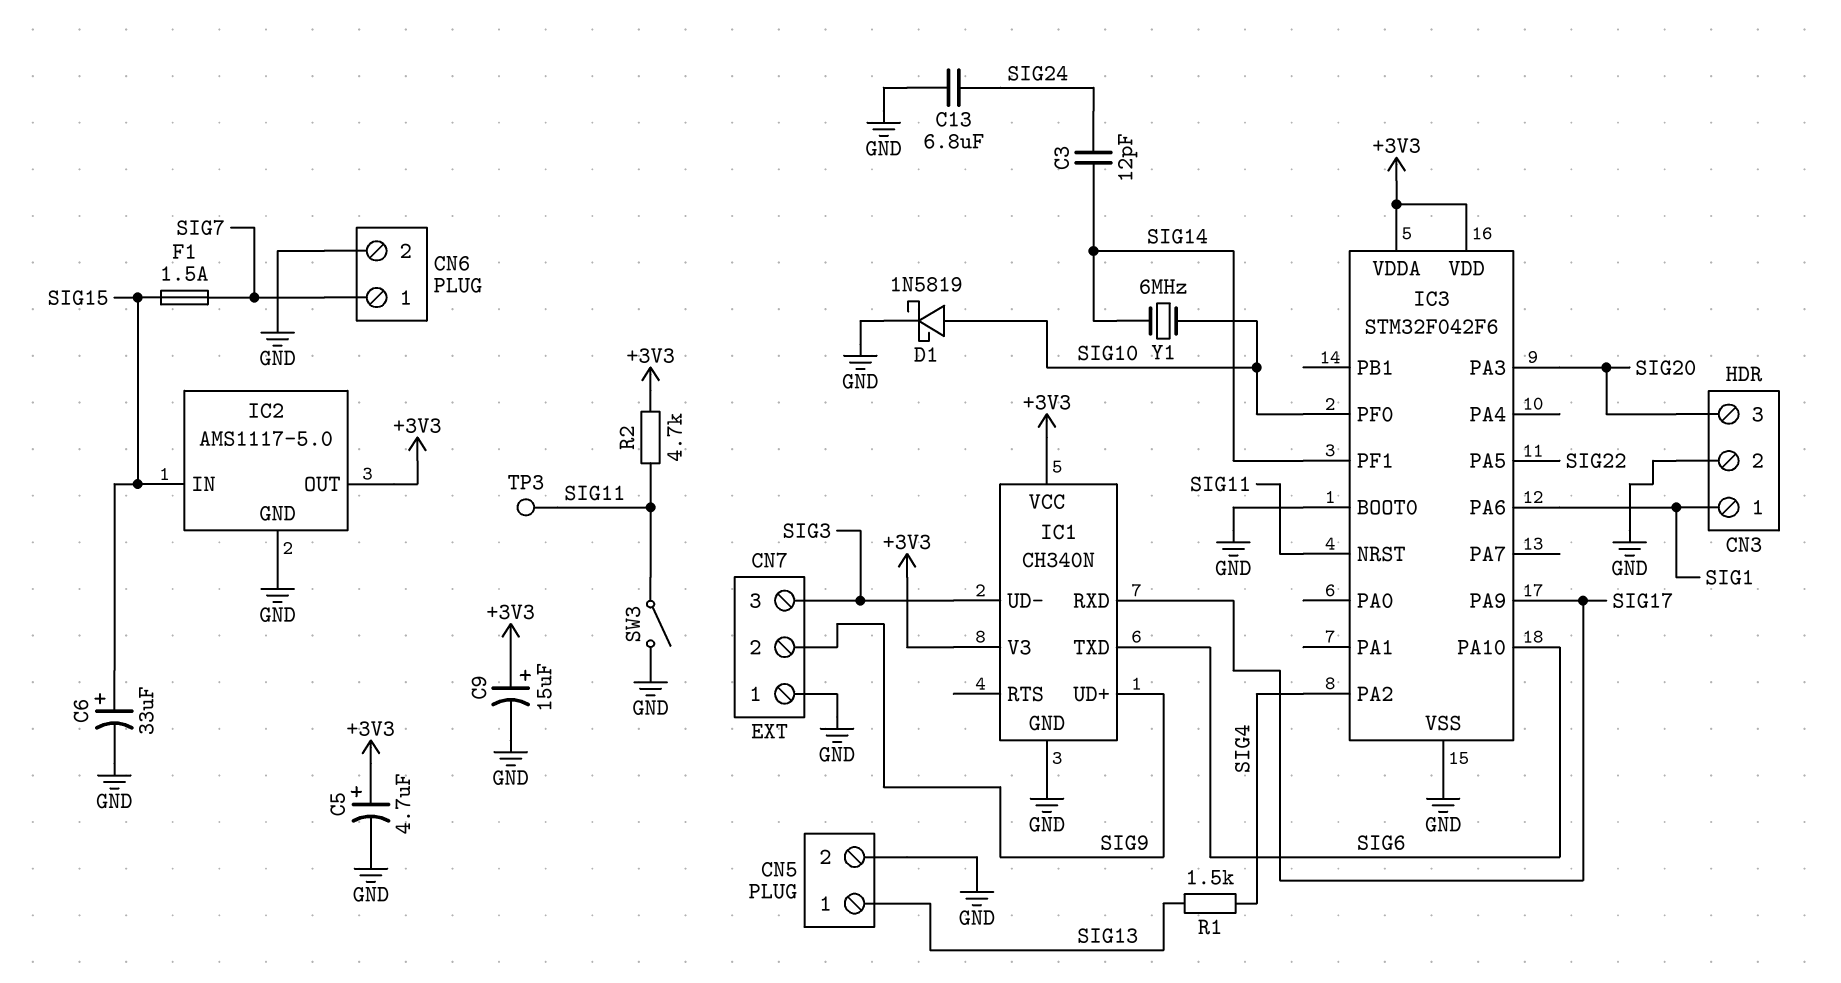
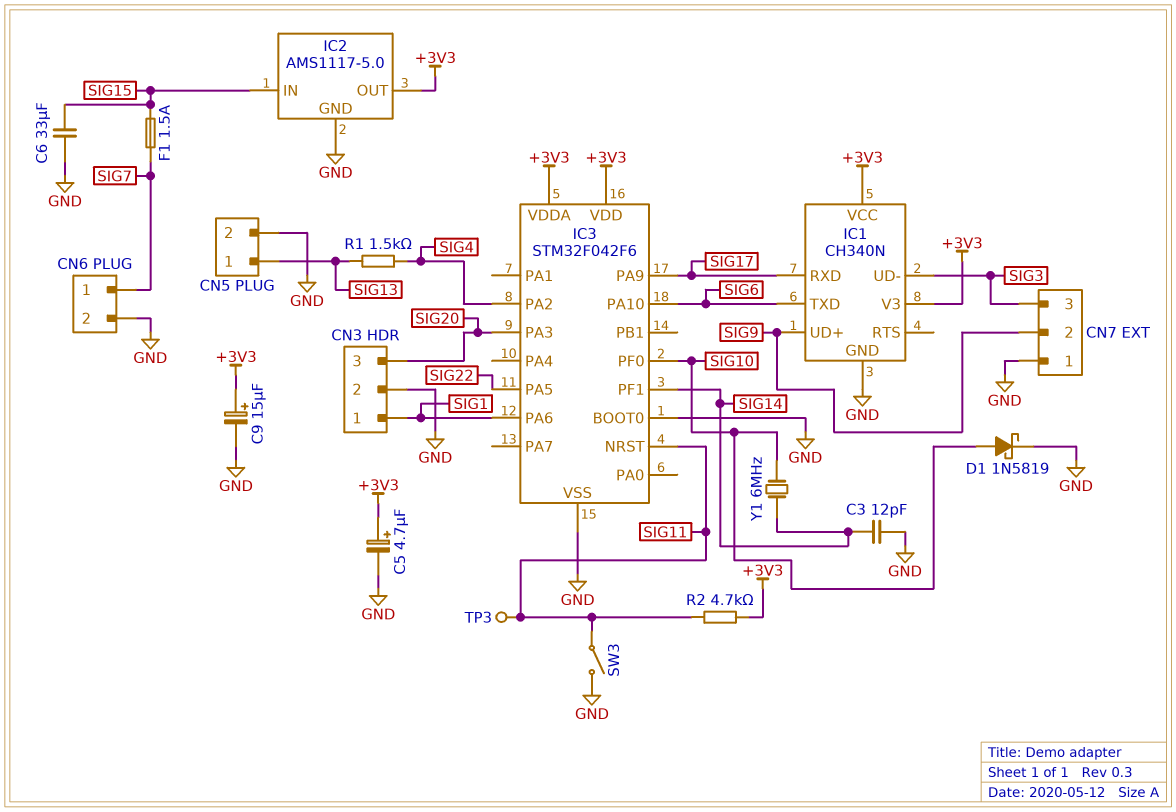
C3: 12pF (SIG14, SIG24) -> 12pF (GND, SIG14)
C6: 33uF (plus SIG15, minus GND) -> 33uF (GND, SIG15)
C13: 6.8uF (GND, SIG24) -> none

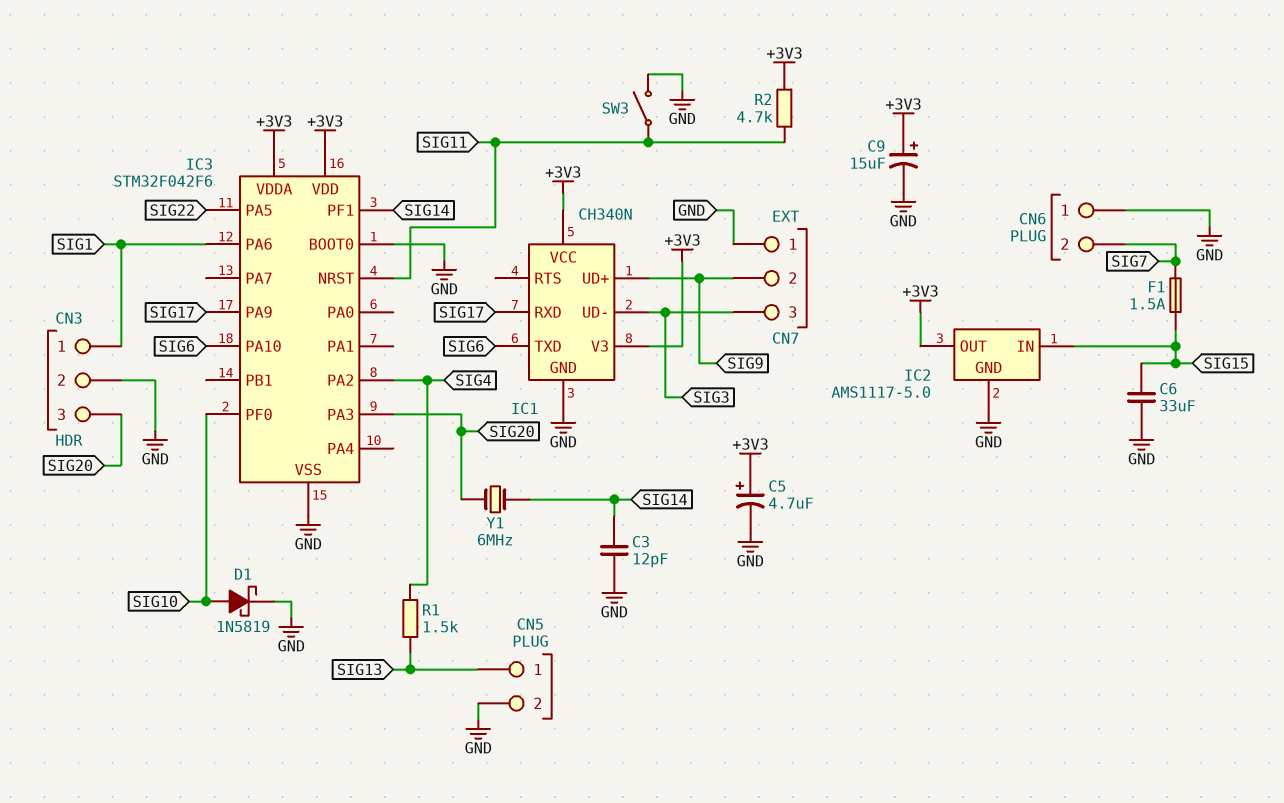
CN6 pin 1: SIG7 -> GND
CN6 pin 2: GND -> SIG7
TP3: test point (SIG11) -> none
Y1: 6MHz (SIG10, SIG14) -> 6MHz (SIG14, SIG20)

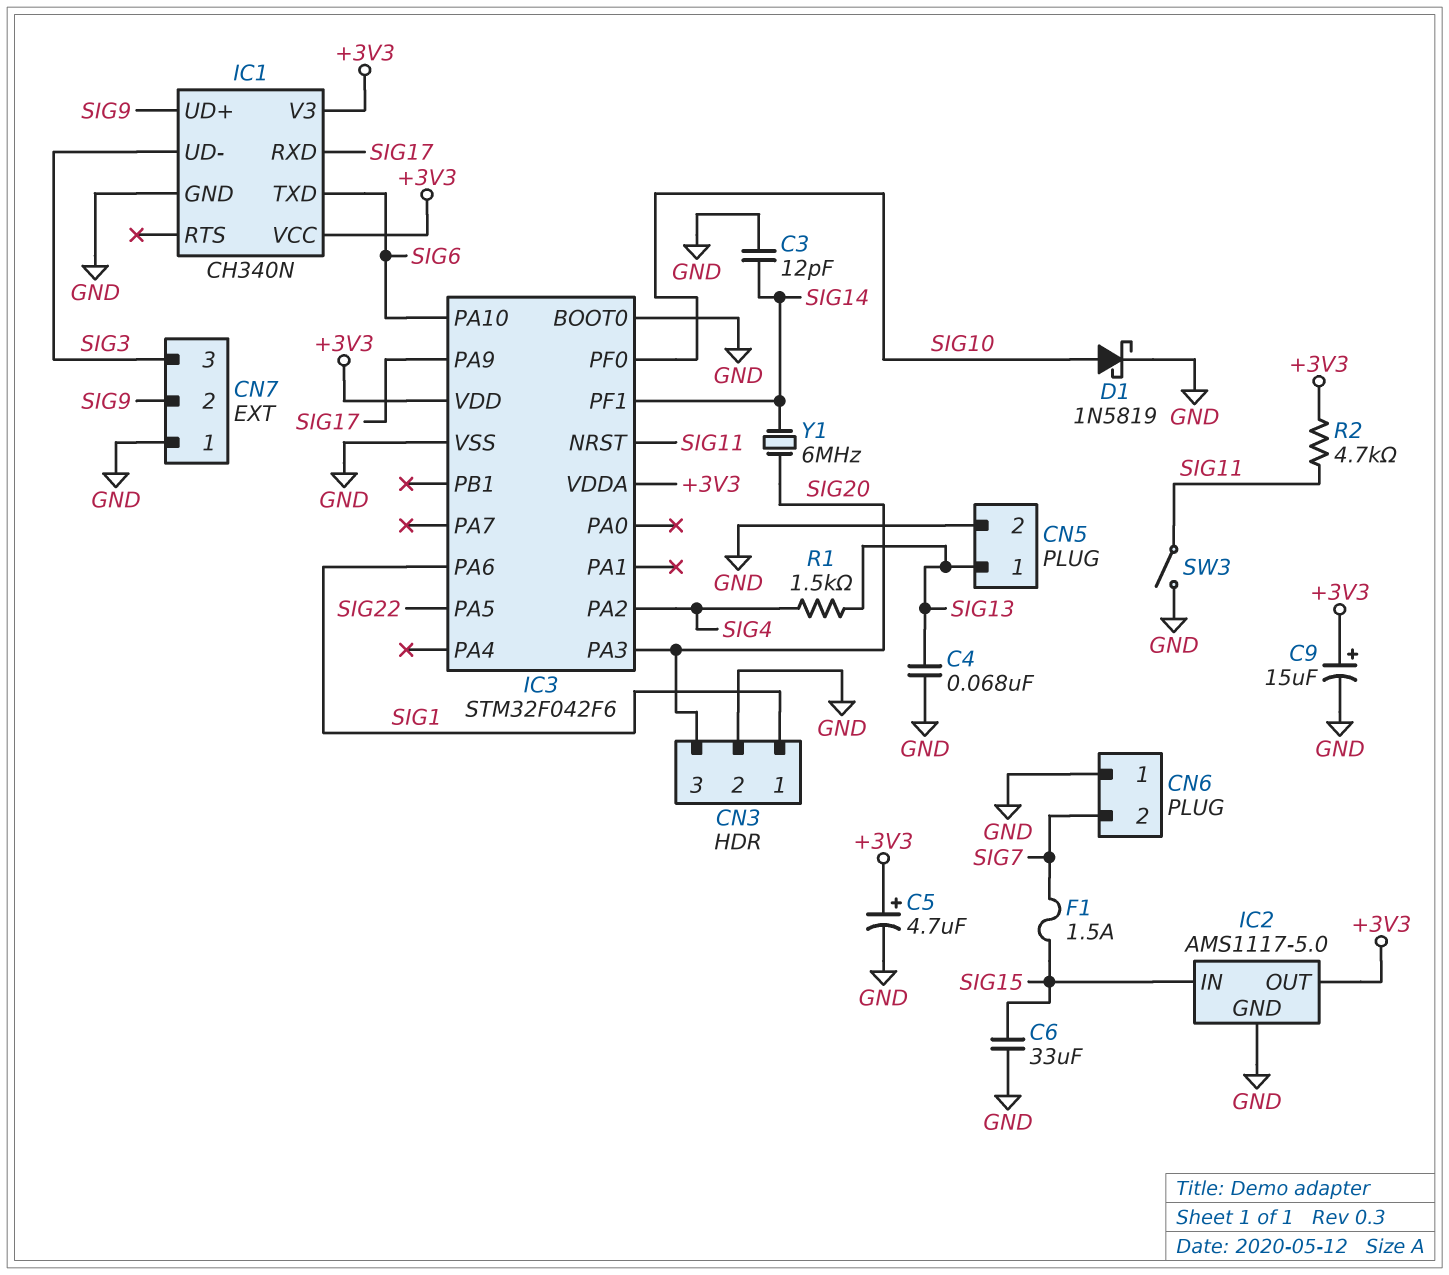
C4: none -> 68nF (GND, SIG13)

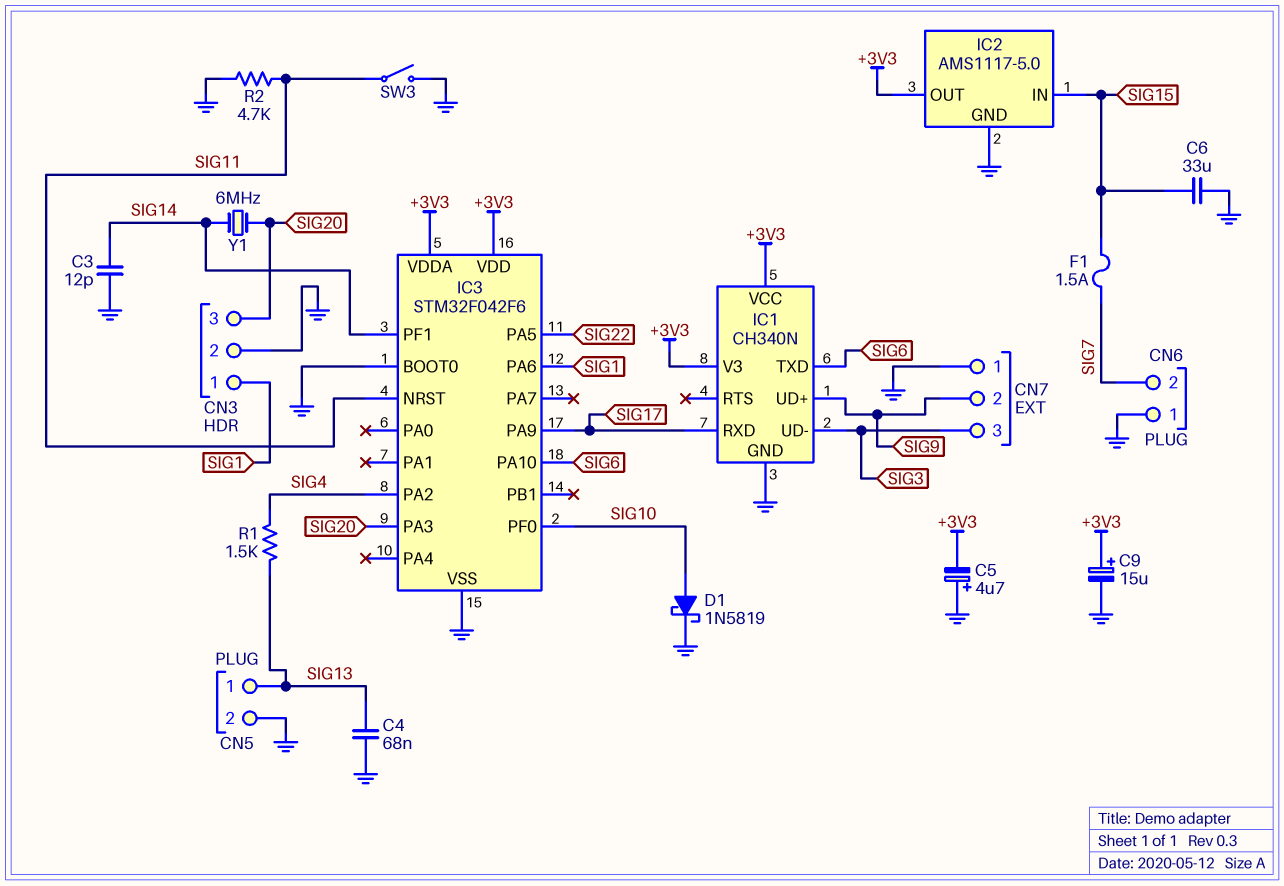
C5: 4.7uF (plus +3V3, minus GND) -> 4.7uF (plus GND, minus +3V3)
R2: 4.7k (+3V3, SIG11) -> 4.7k (GND, SIG11)

